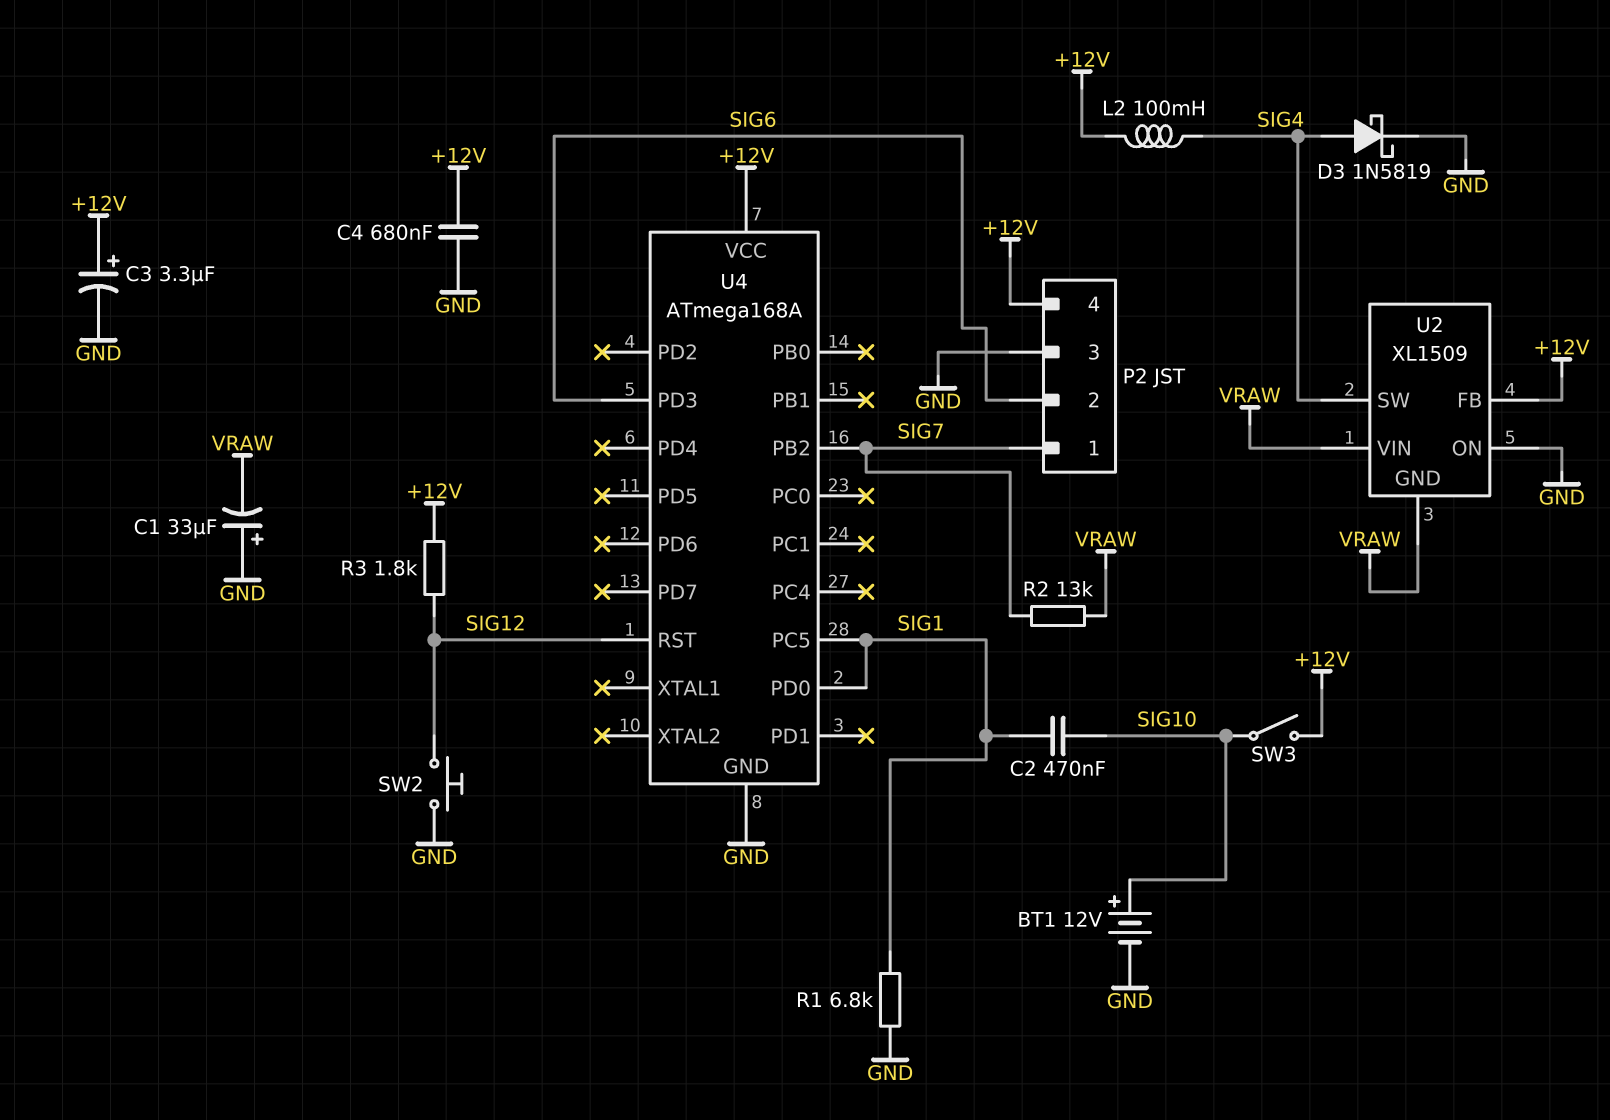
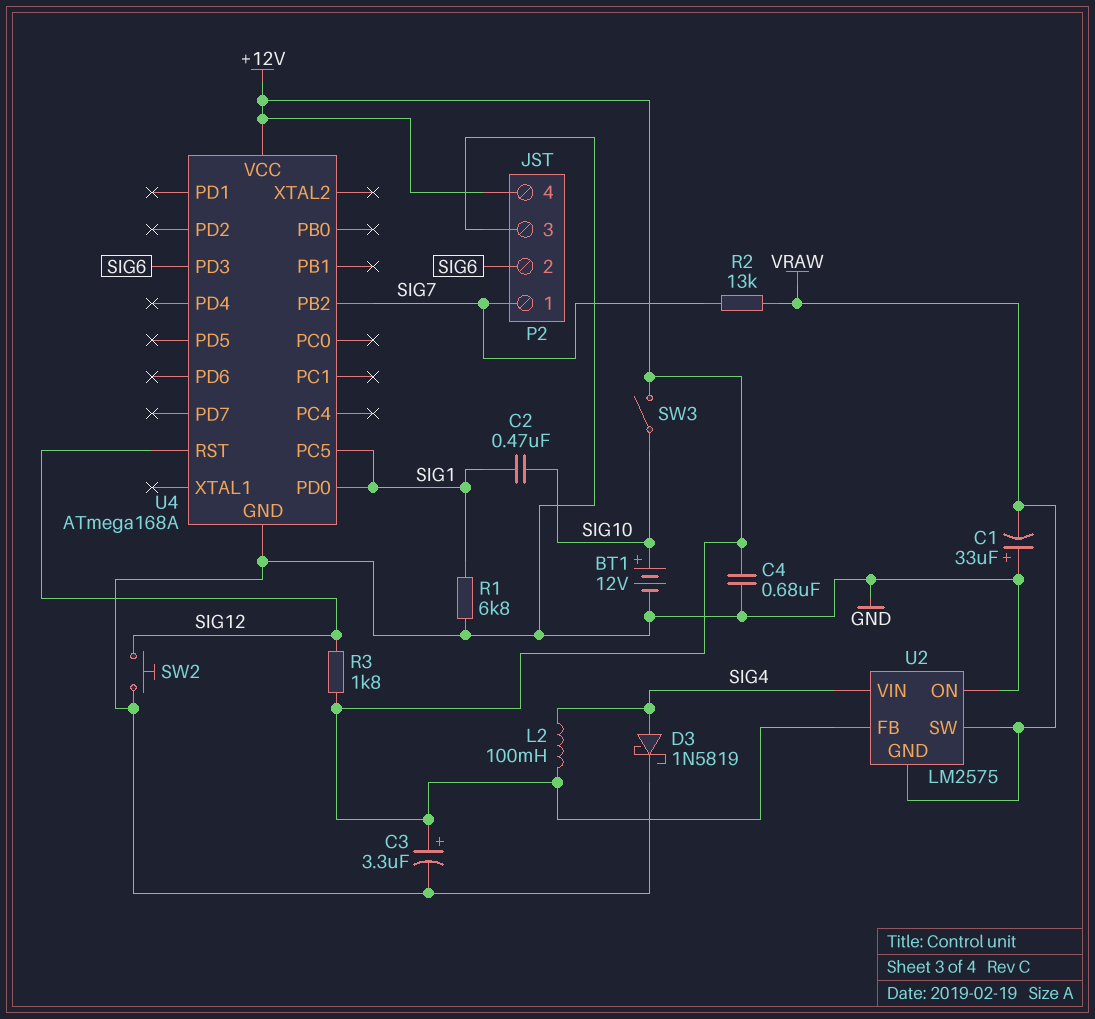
U2: XL1509 -> LM2575
U2 pin SW: SIG4 -> VRAW
U2 pin VIN: VRAW -> SIG4

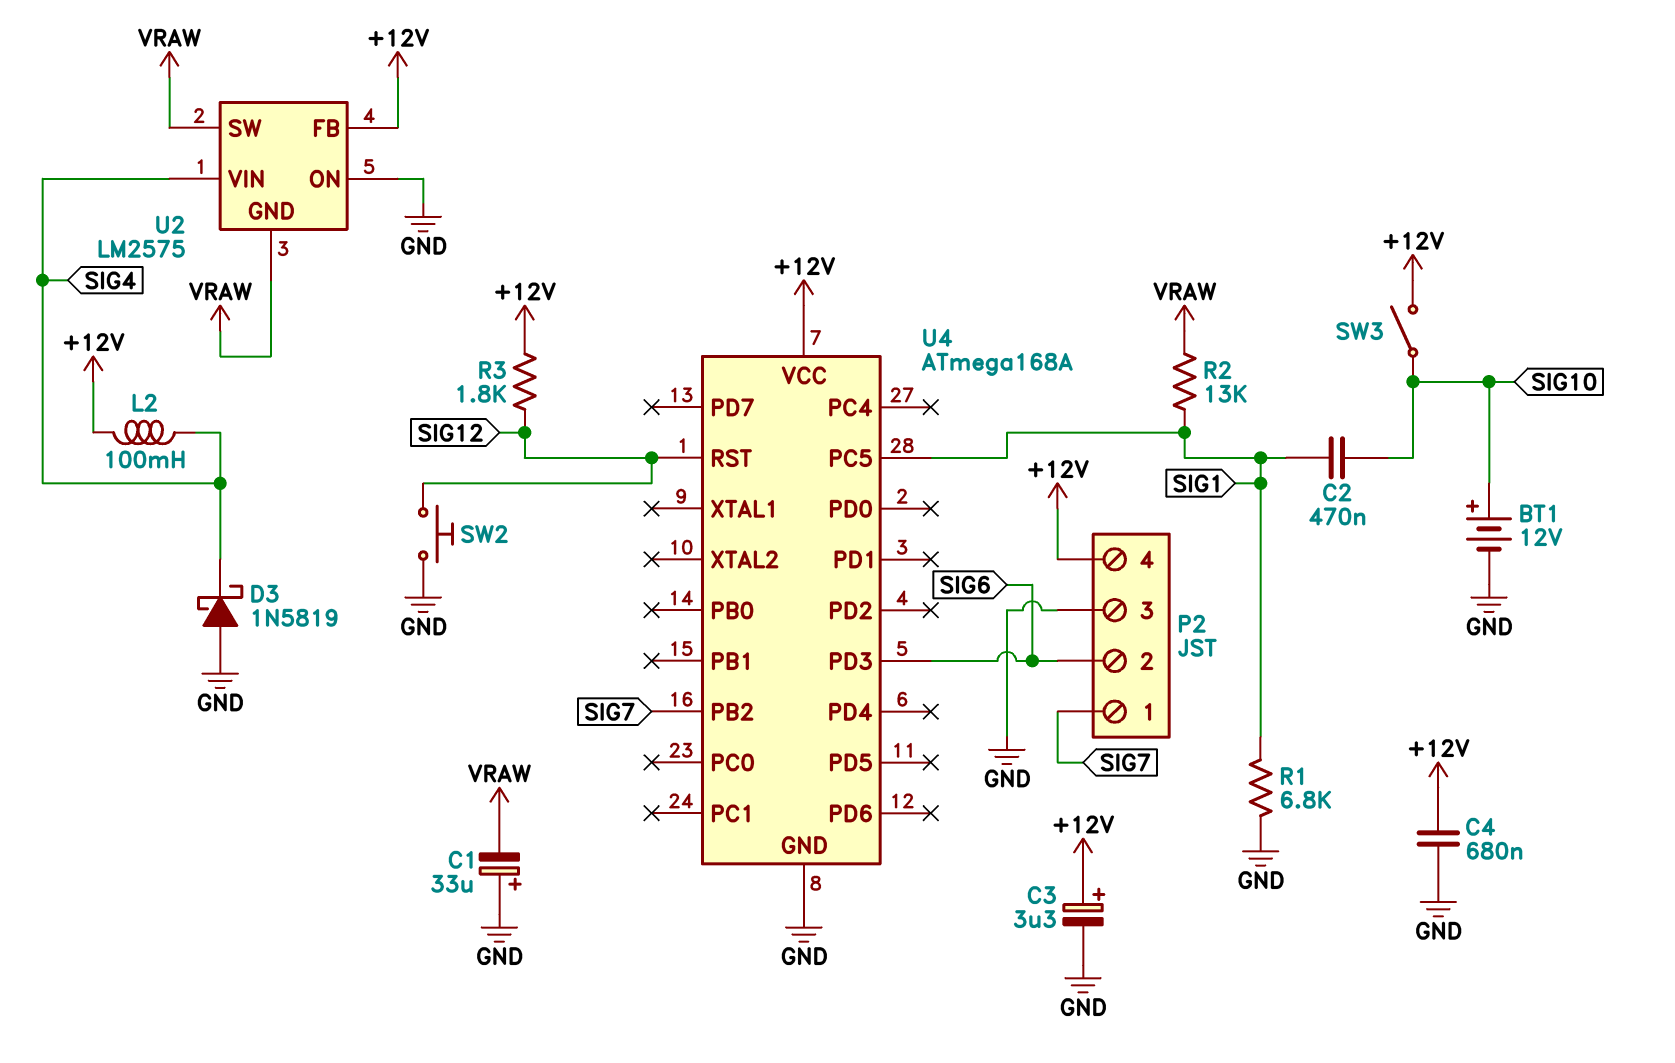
D3: schottky 1N5819 (A SIG4, K GND) -> schottky 1N5819 (A GND, K SIG4)
R2: 13k (SIG7, VRAW) -> 13k (SIG1, VRAW)
U4 pin PD0: SIG1 -> none

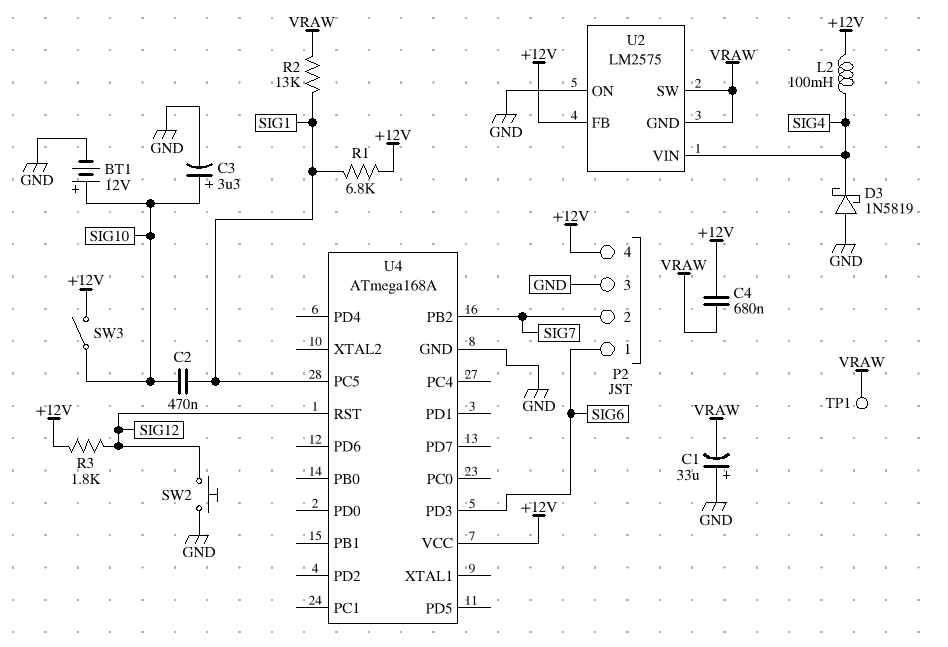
C3: 3.3uF (plus +12V, minus GND) -> 3.3uF (plus SIG10, minus GND)
C4: 680nF (+12V, GND) -> 680nF (+12V, VRAW)
P2 pin 1: SIG7 -> SIG6
P2 pin 2: SIG6 -> SIG7
R1: 6.8k (GND, SIG1) -> 6.8k (+12V, SIG1)
TP1: none -> test point (VRAW)

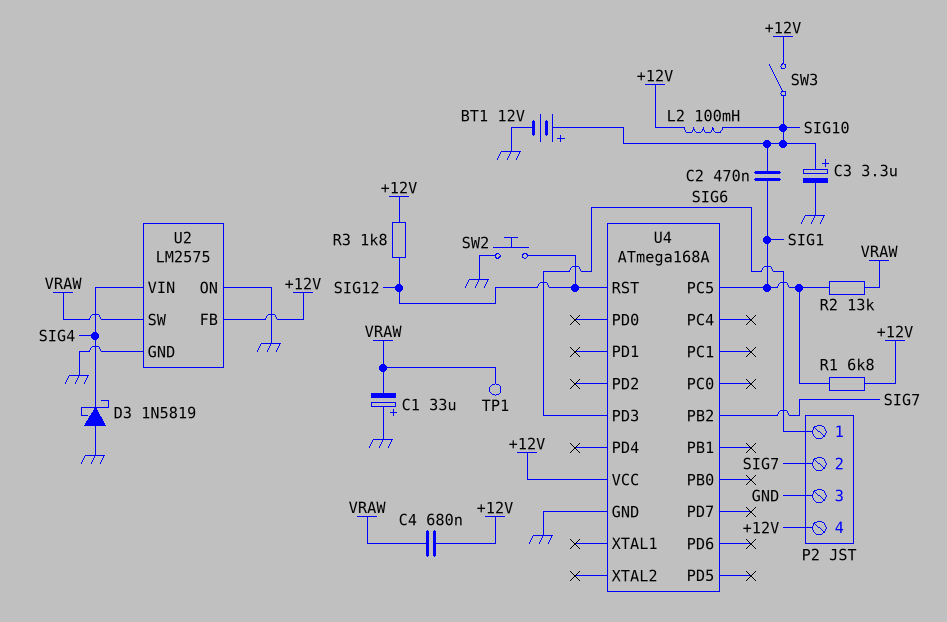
L2: 100mH (+12V, SIG4) -> 100mH (+12V, SIG10)
U2 pin GND: VRAW -> GND

